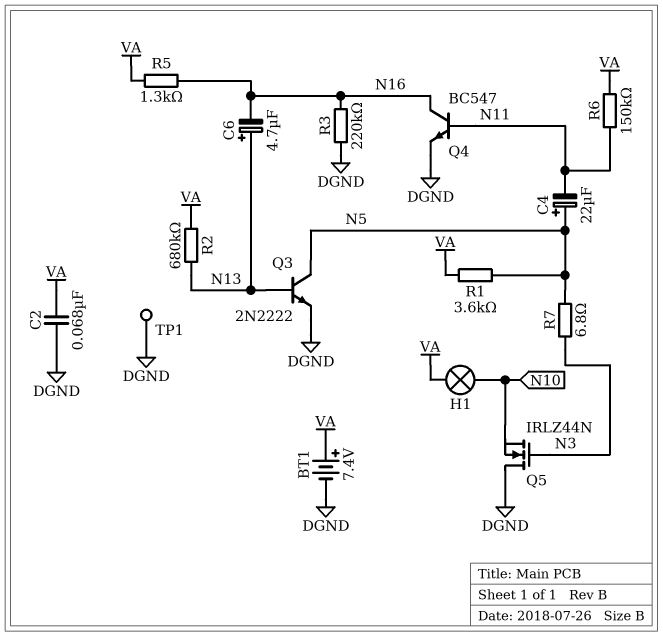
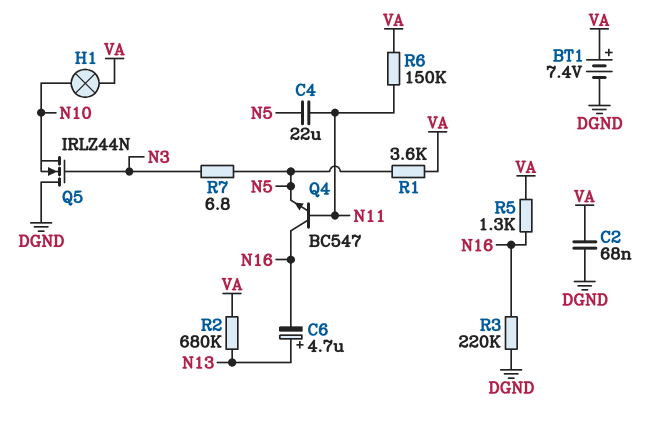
C4: 22uF (plus N5, minus N11) -> 22uF (N5, N11)
Q3: NPN 2N2222 (B N13, C N5, E DGND) -> none
Q4: NPN BC547 (B N11, C N16, E DGND) -> NPN BC547 (B N11, C N16, E N5)
TP1: test point (DGND) -> none

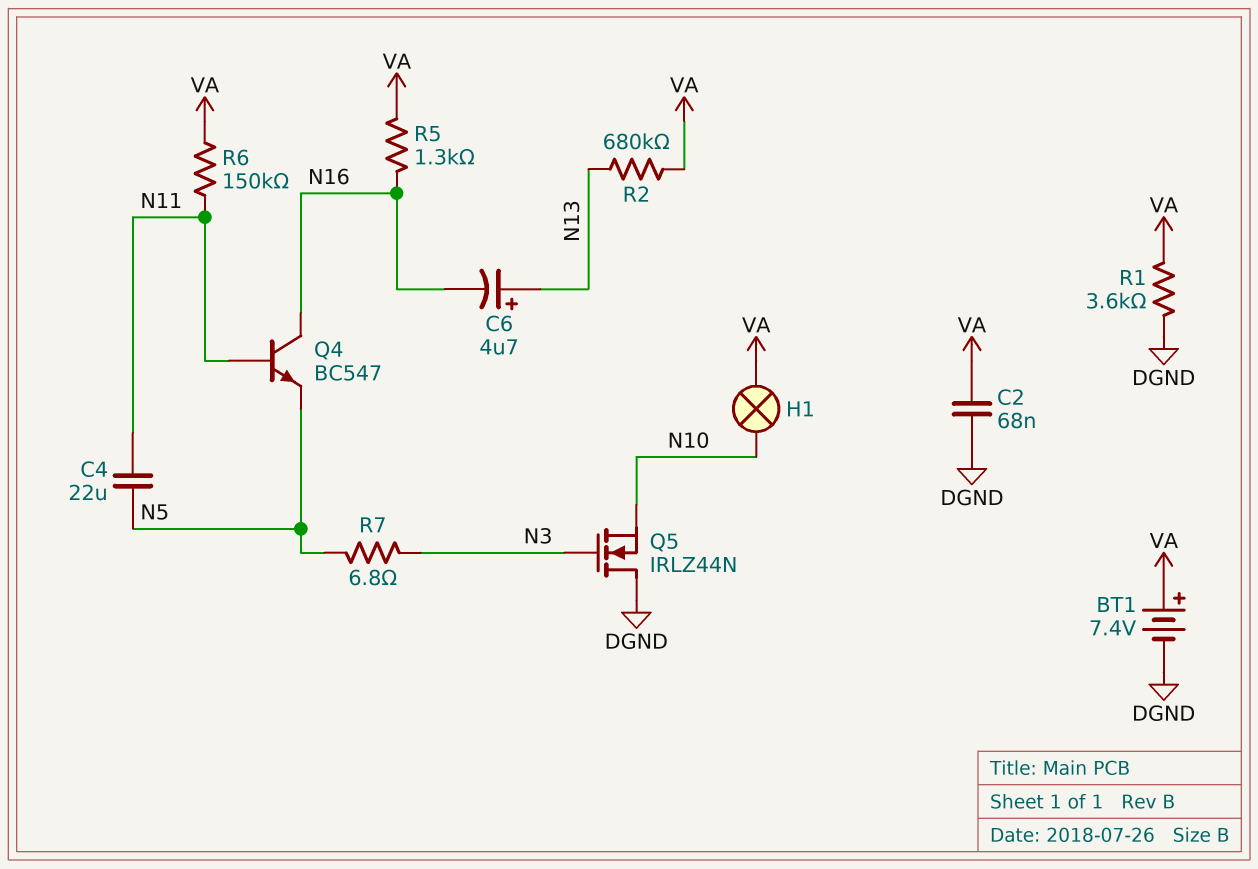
R1: 3.6k (N5, VA) -> 3.6k (DGND, VA)
R3: 220k (DGND, N16) -> none

